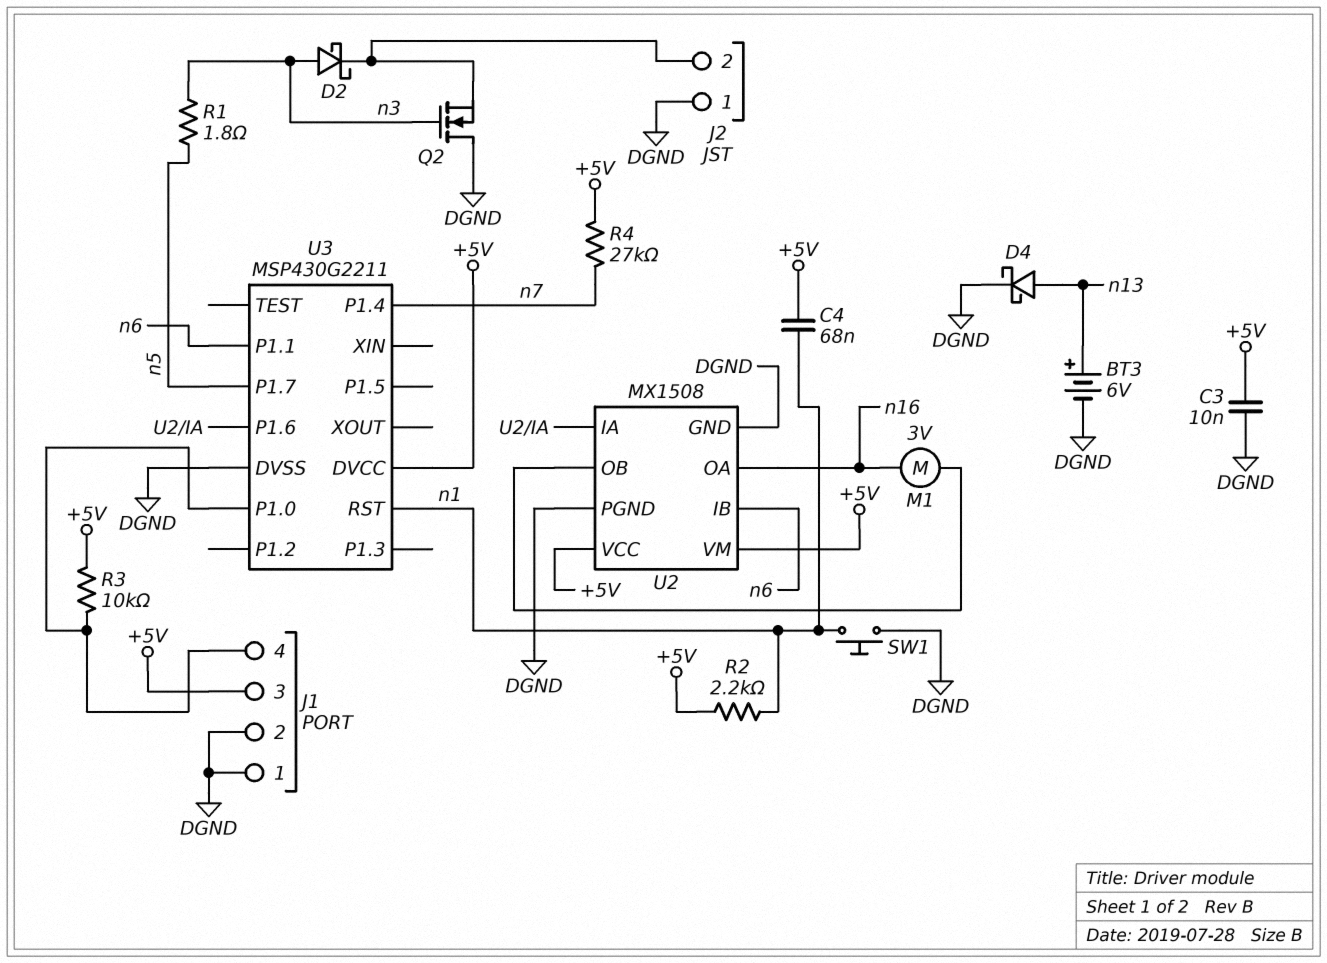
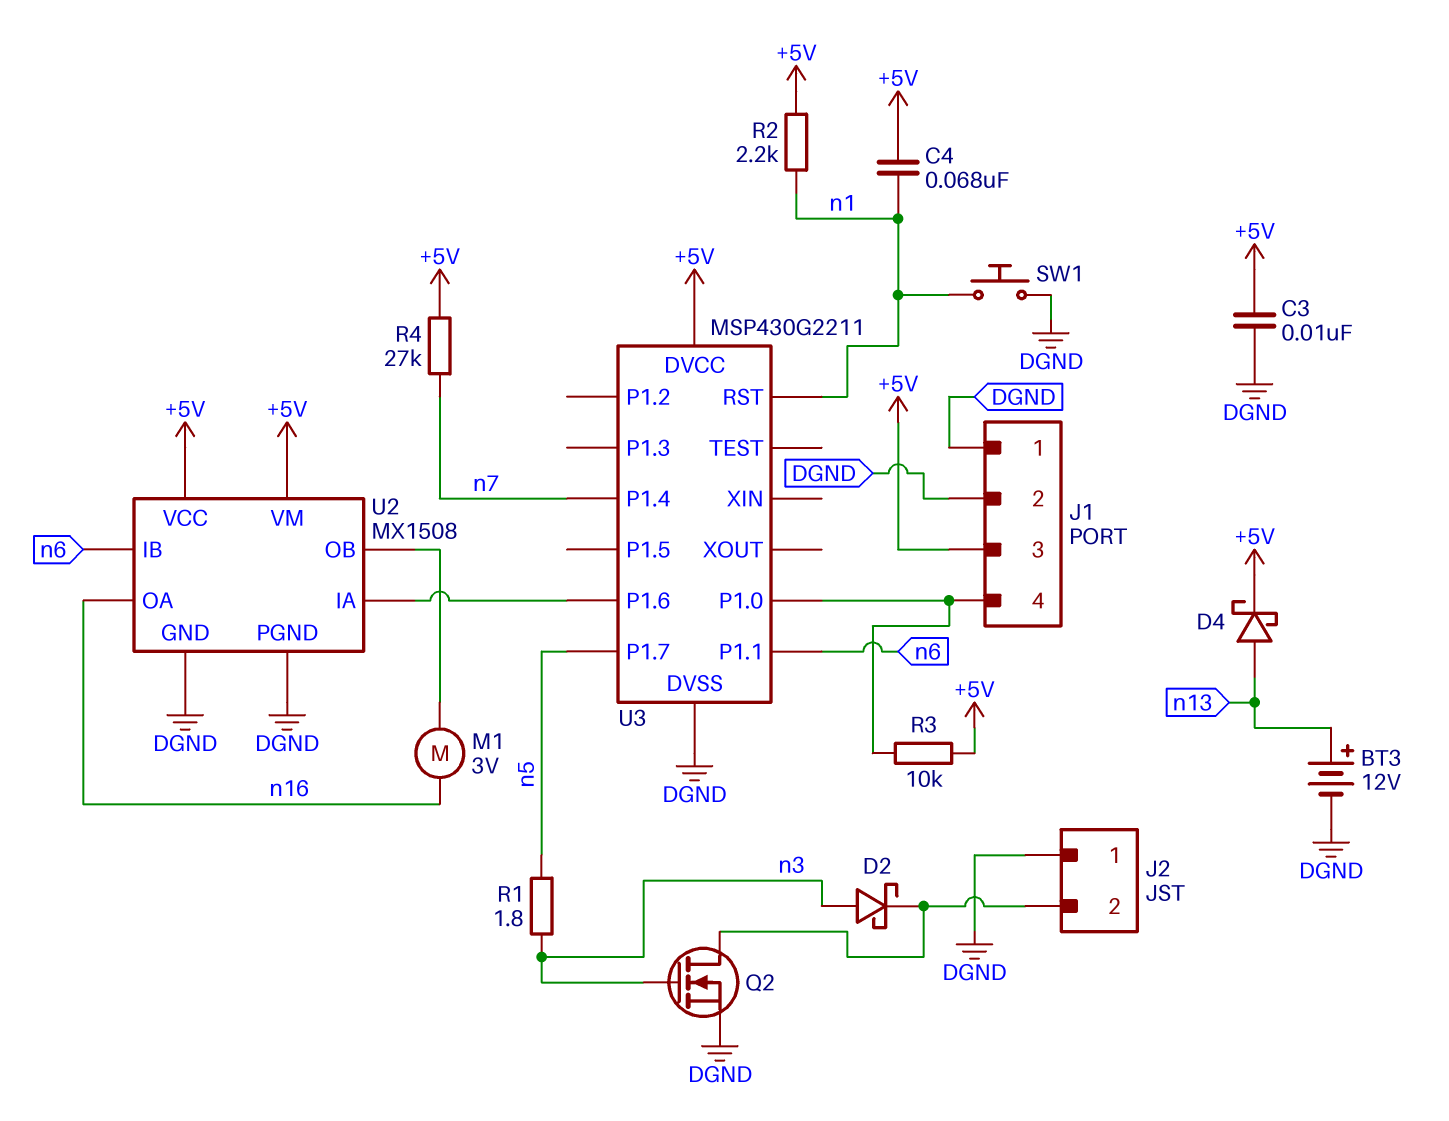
BT3: 6V (plus n13, minus DGND) -> 12V (plus n13, minus DGND)
D4: schottky (A n13, K DGND) -> schottky (A n13, K +5V)
Q2: NMOS (G n3, D DGND, S J2/2) -> NMOS (G n3, D J2/2, S DGND)

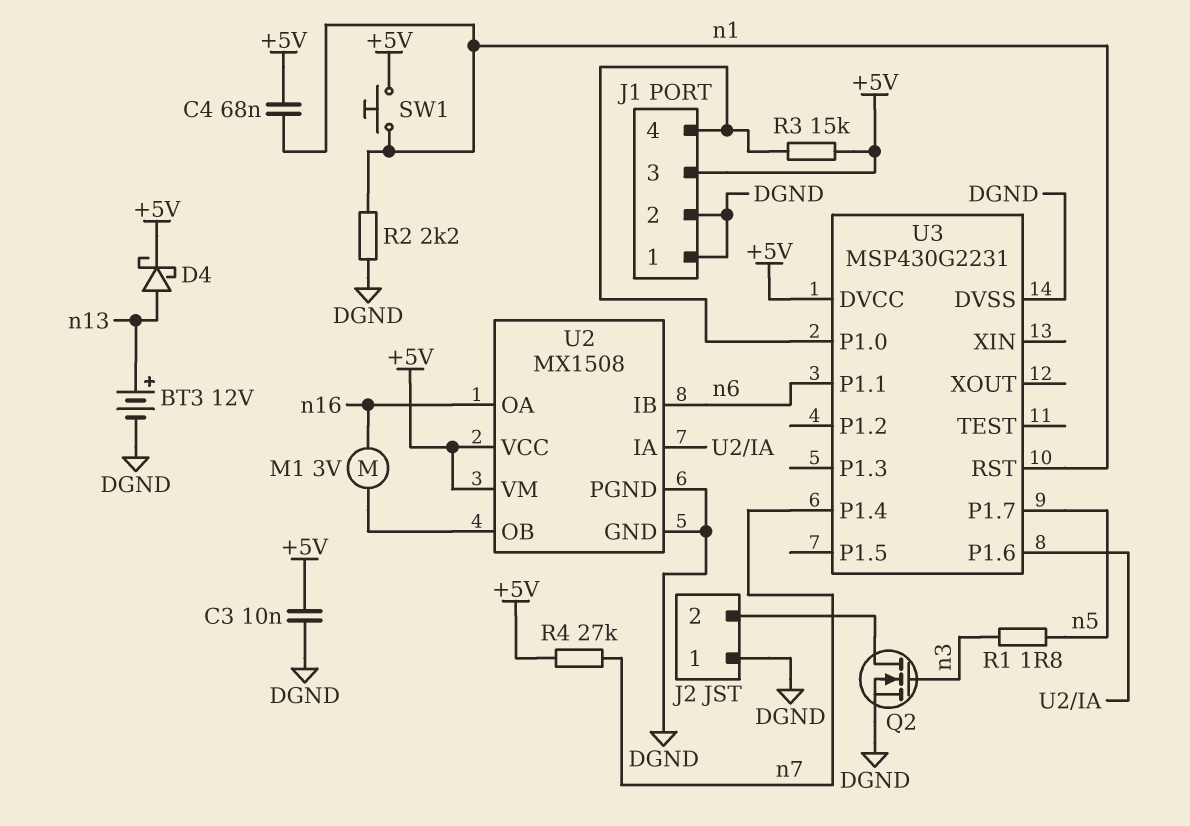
D2: schottky (A n3, K J2/2) -> none
R2: 2.2k (+5V, n1) -> 2.2k (DGND, n1)
R3: 10k (+5V, J1/4) -> 15k (+5V, J1/4)
SW1: button (DGND, n1) -> button (+5V, n1)
U3: MSP430G2211 -> MSP430G2231

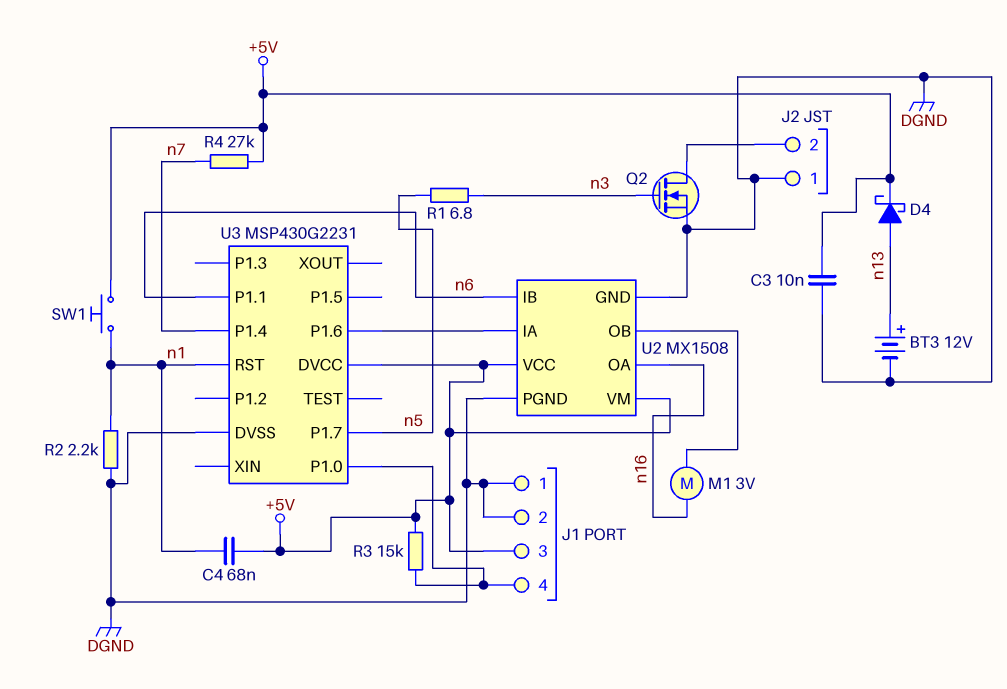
R1: 1.8 (n3, n5) -> 6.8 (n3, n5)

